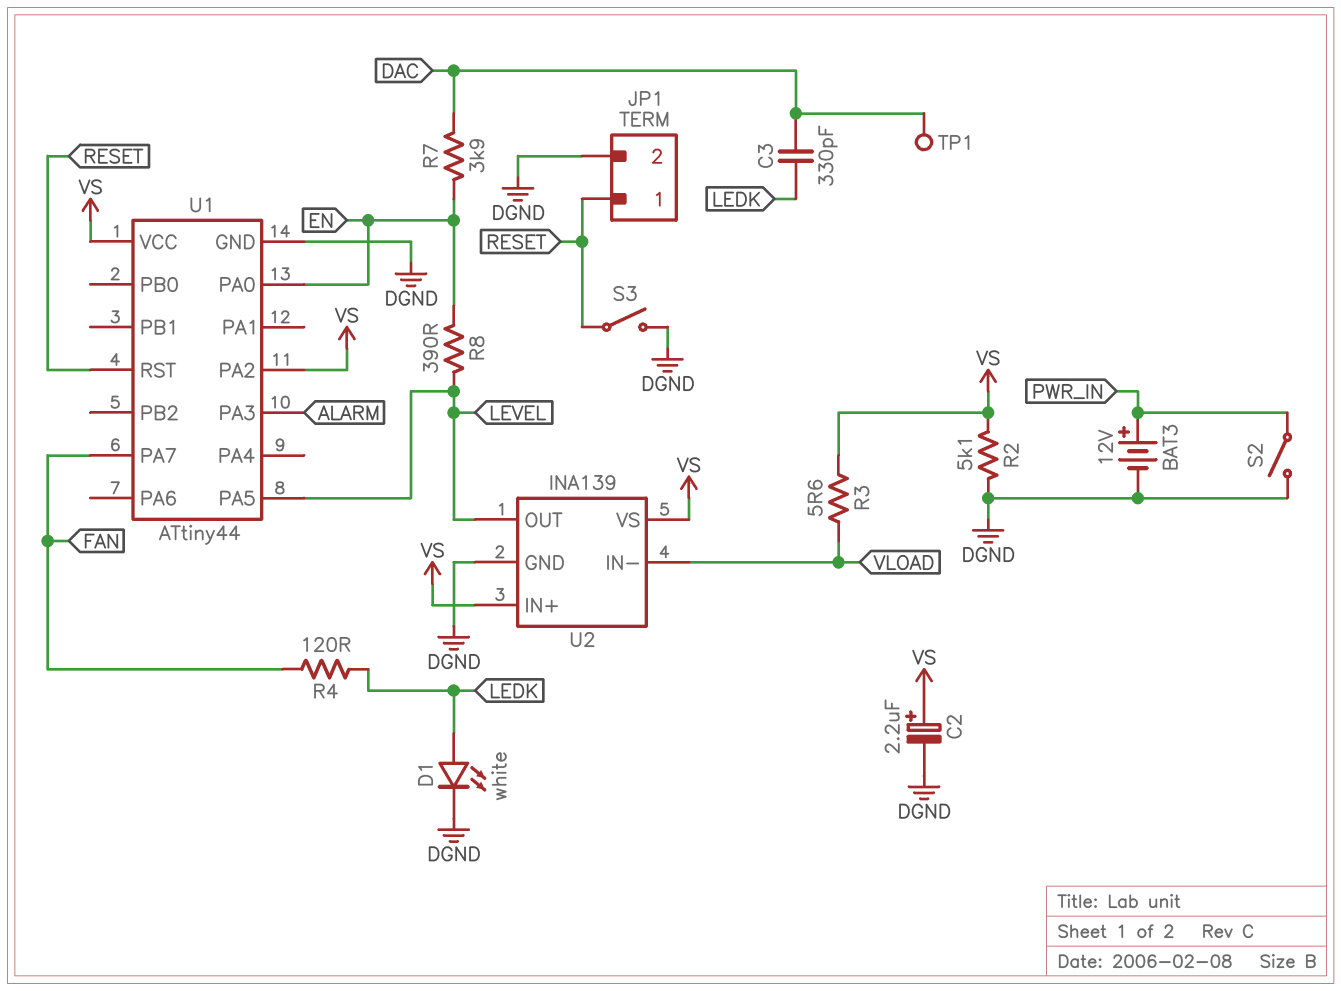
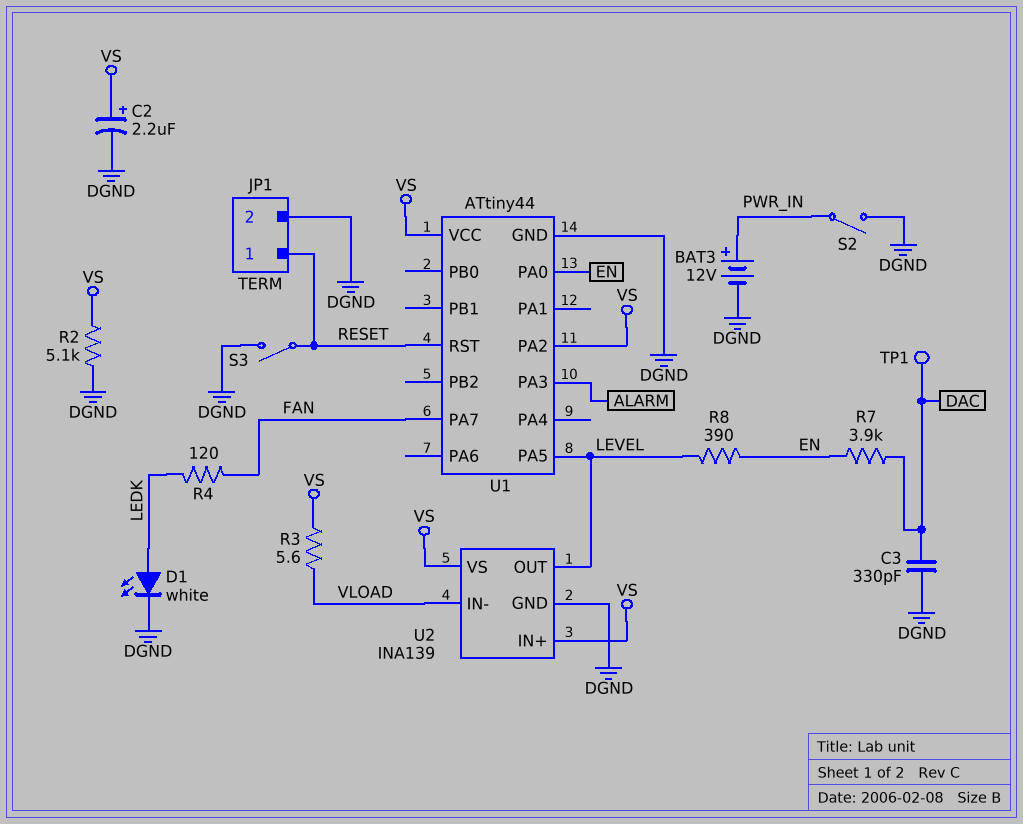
C3: 330pF (DAC, LEDK) -> 330pF (DAC, DGND)

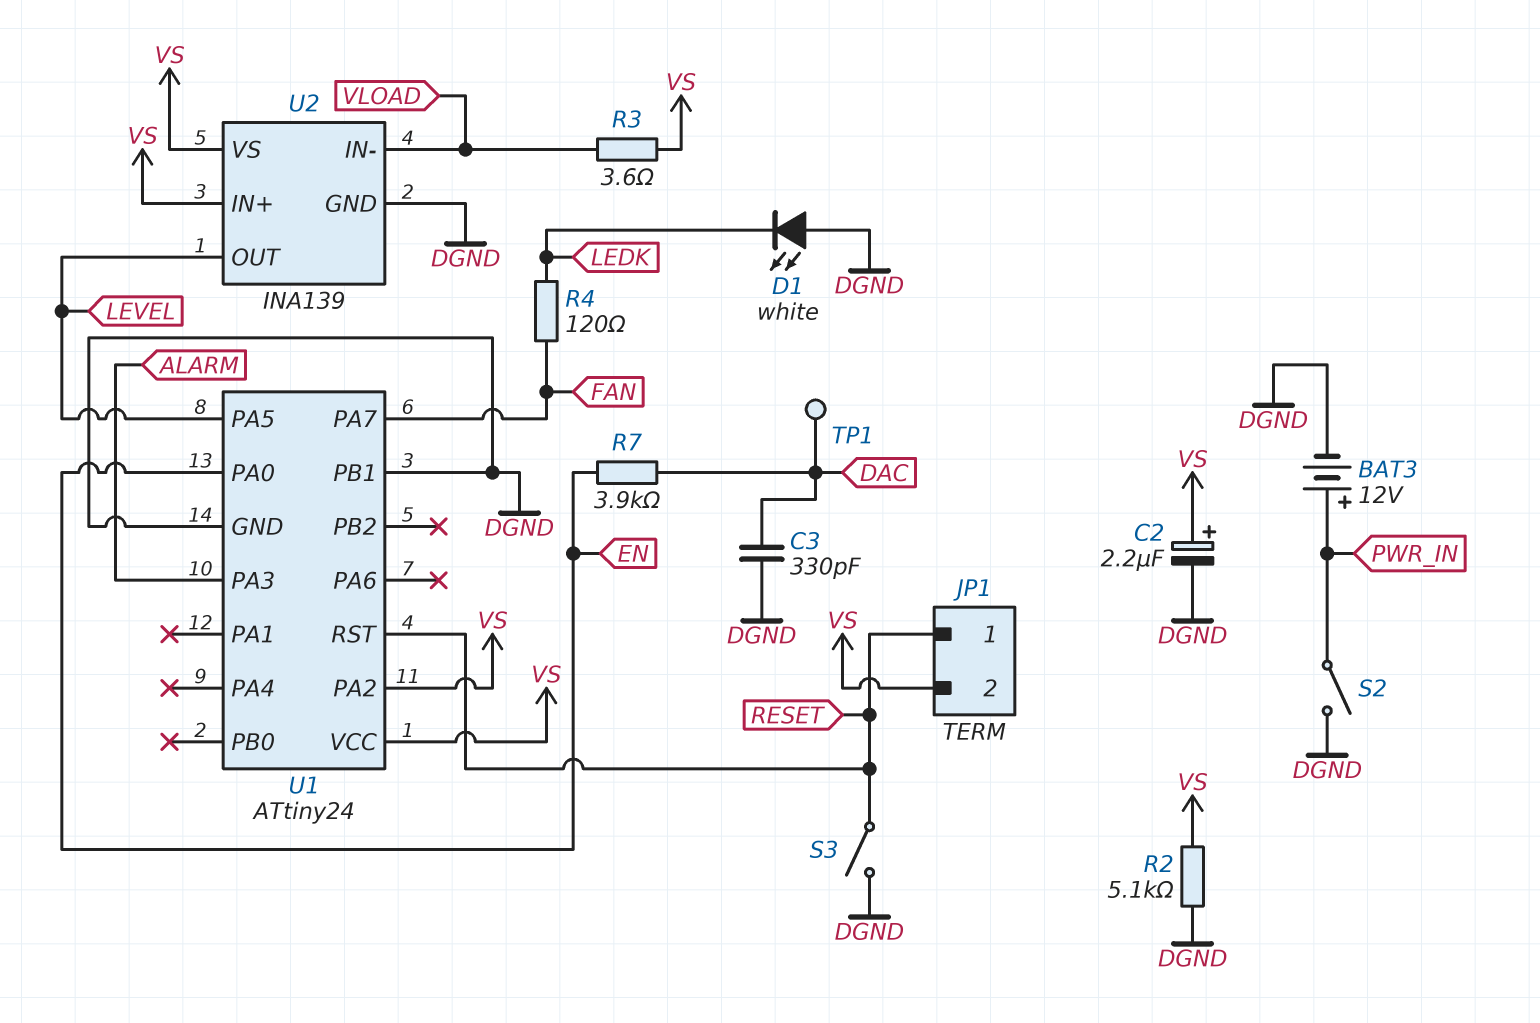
D1: LED white (A LEDK, K DGND) -> LED white (A DGND, K LEDK)
JP1 pin 2: DGND -> VS
R3: 5.6 (VLOAD, VS) -> 3.6 (VLOAD, VS)
R8: 390 (EN, LEVEL) -> none
U1: ATtiny44 -> ATtiny24
U1 pin PB1: none -> DGND

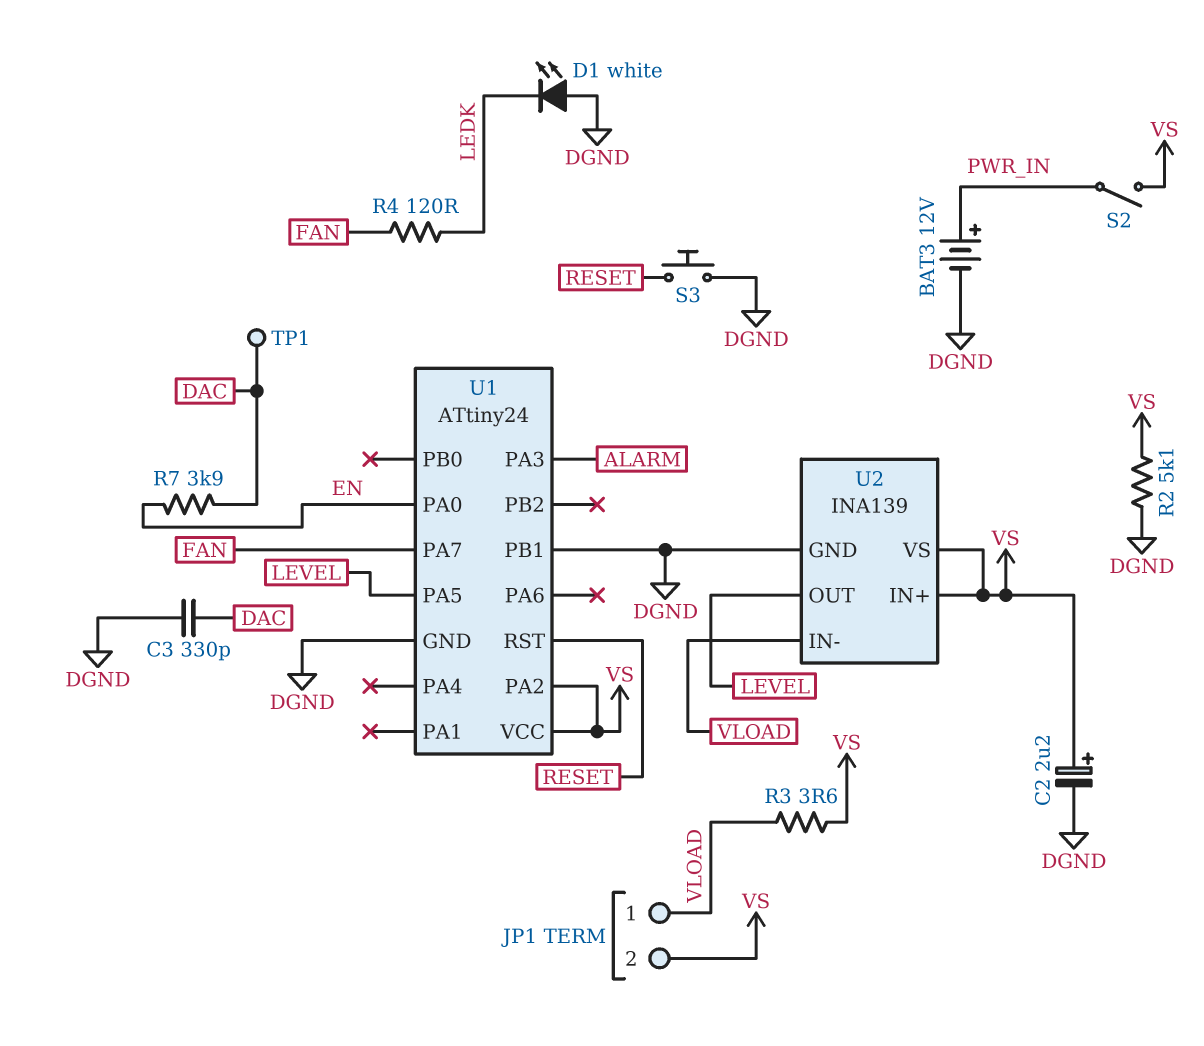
JP1 pin 1: RESET -> VLOAD
S2: switch (DGND, PWR_IN) -> switch (PWR_IN, VS)
S3: switch (DGND, RESET) -> button (DGND, RESET)

